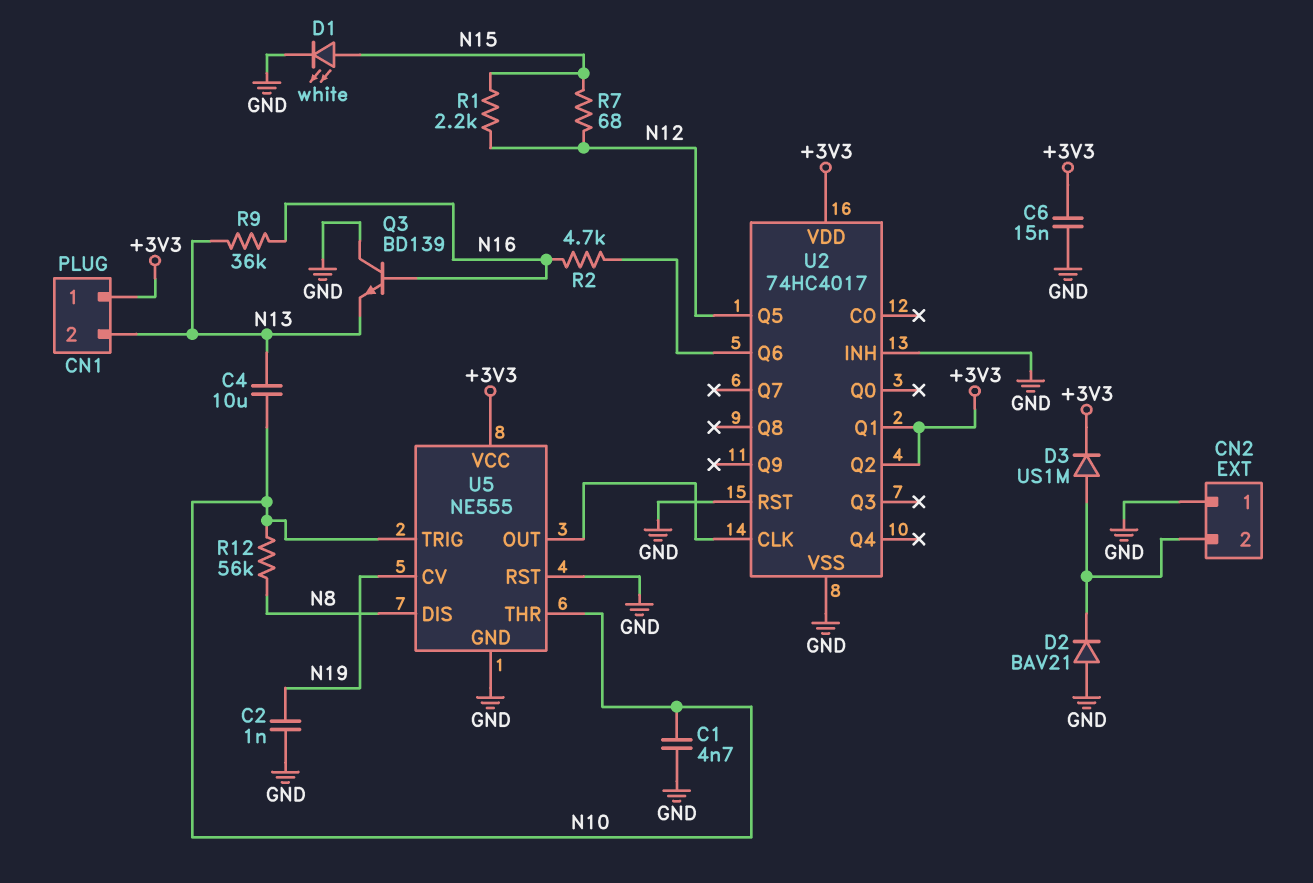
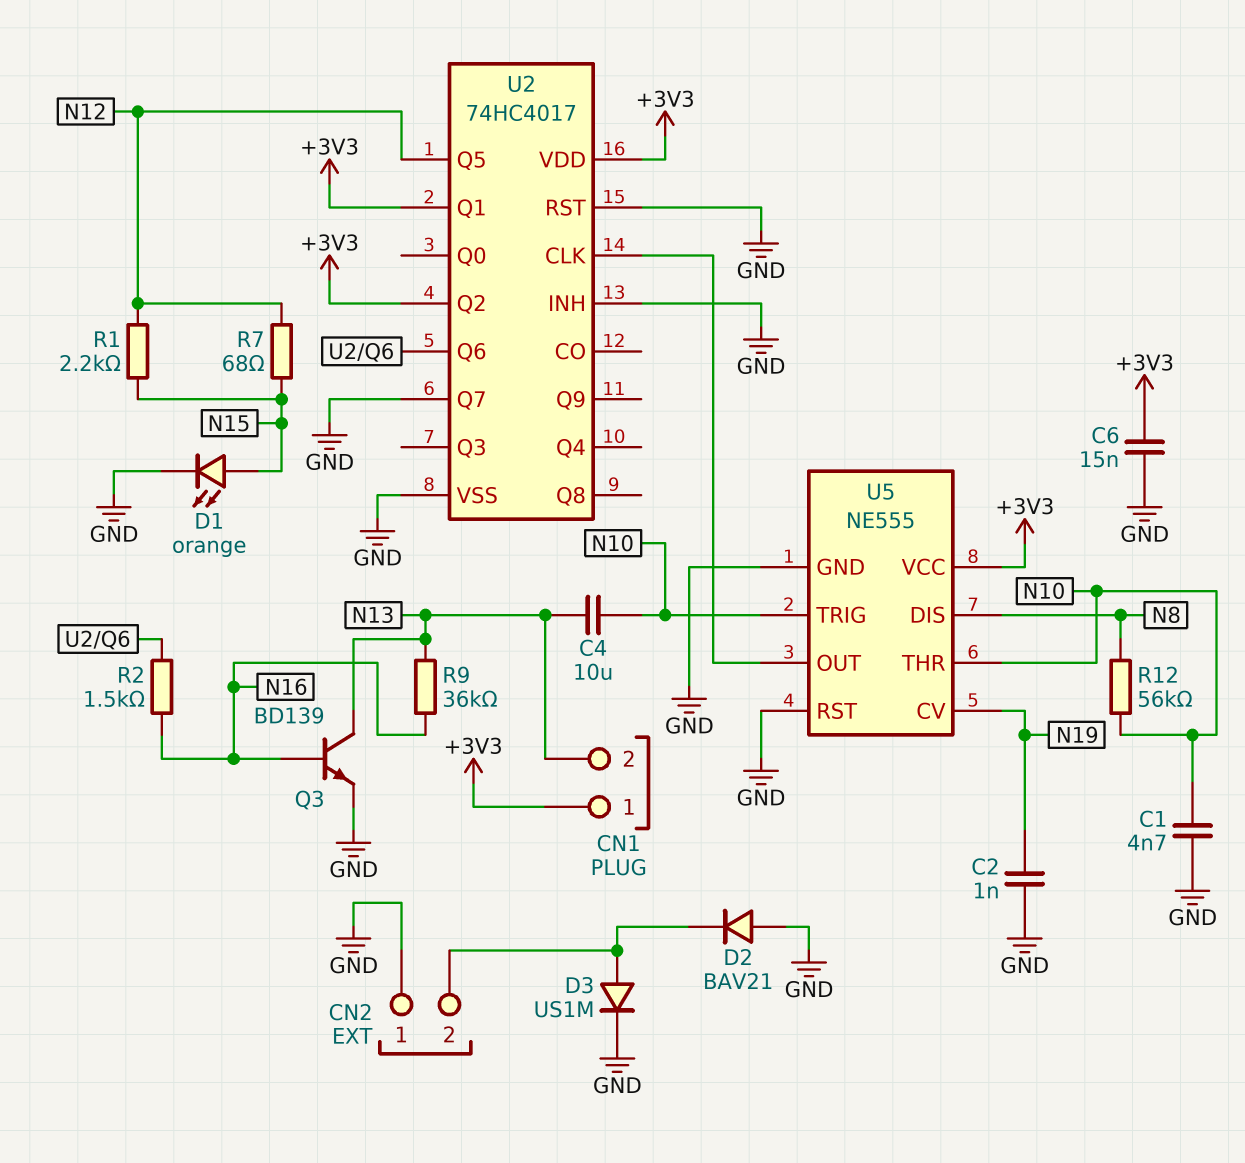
D1: LED white (A N15, K GND) -> LED orange (A N15, K GND)
D3: diode US1M (A CN2/2, K +3V3) -> diode US1M (A CN2/2, K GND)
Q3: NPN BD139 (B N16, C GND, E N13) -> NPN BD139 (B N16, C N13, E GND)
R2: 4.7k (N16, U2/Q6) -> 1.5k (N16, U2/Q6)
U2 pin Q7: none -> GND

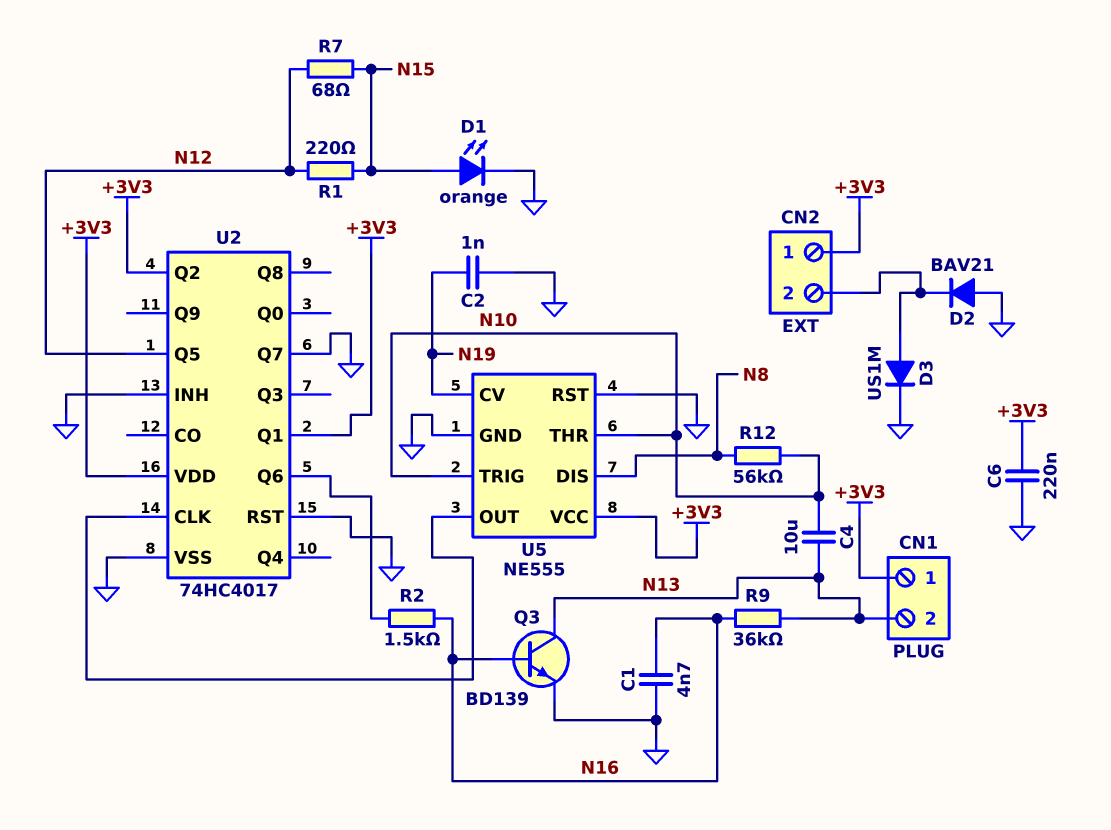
C1: 4.7nF (GND, N10) -> 4.7nF (GND, N16)
C6: 15nF (+3V3, GND) -> 220nF (+3V3, GND)
CN2 pin 1: GND -> +3V3
R1: 2.2k (N12, N15) -> 220 (N12, N15)

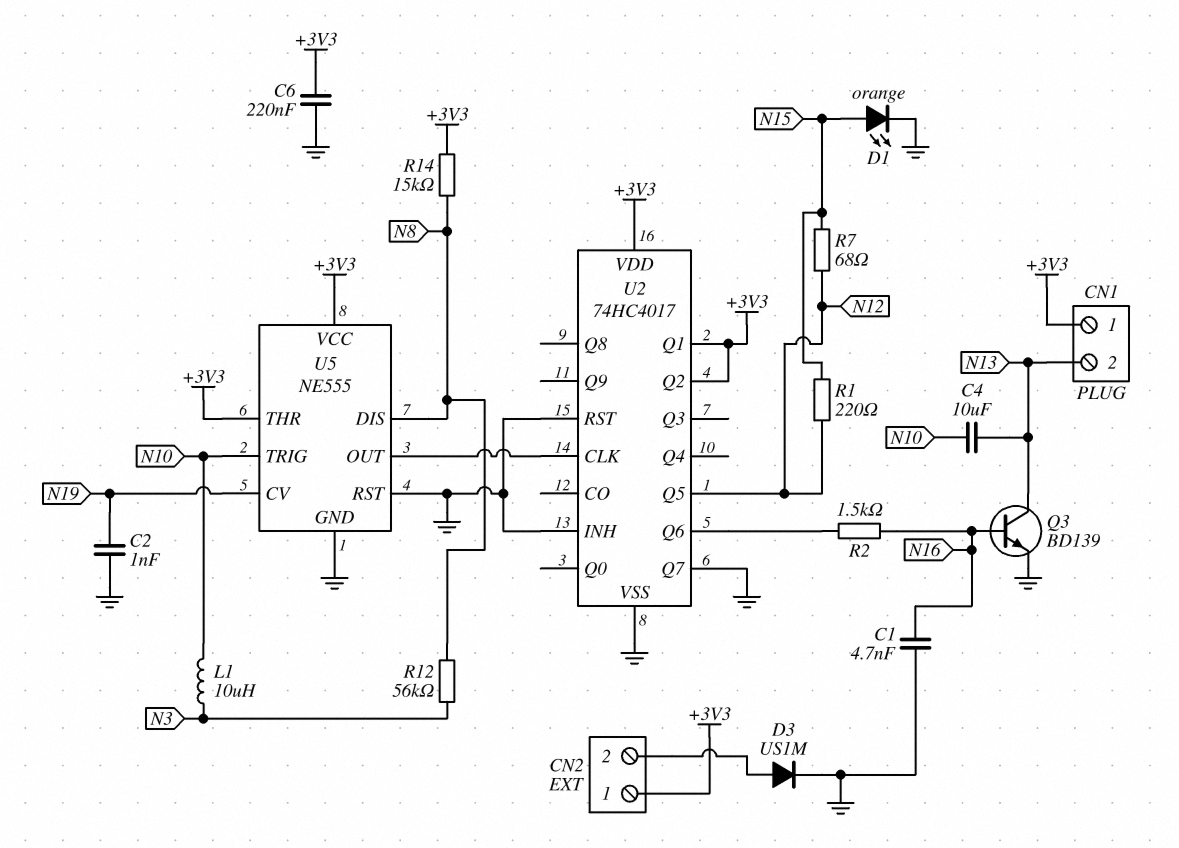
D2: diode BAV21 (A GND, K CN2/2) -> none
L1: none -> 10uH (N3, N10)
R9: 36k (N13, N16) -> none
R12: 56k (N8, N10) -> 56k (N3, N8)
R14: none -> 15k (+3V3, N8)
U5 pin THR: N10 -> +3V3

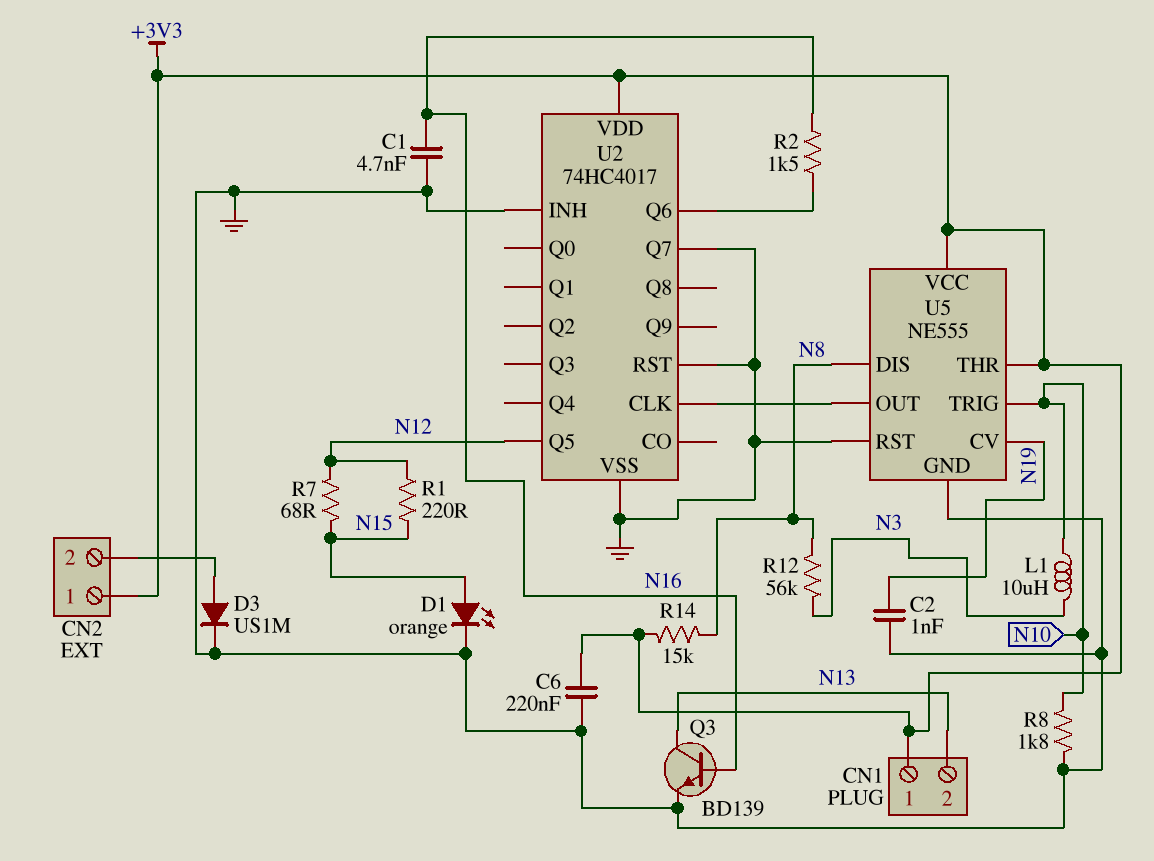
C4: 10uF (N10, N13) -> none
R8: none -> 1.8k (GND, N10)
U2 pin Q1: +3V3 -> none
U2 pin Q2: +3V3 -> none

